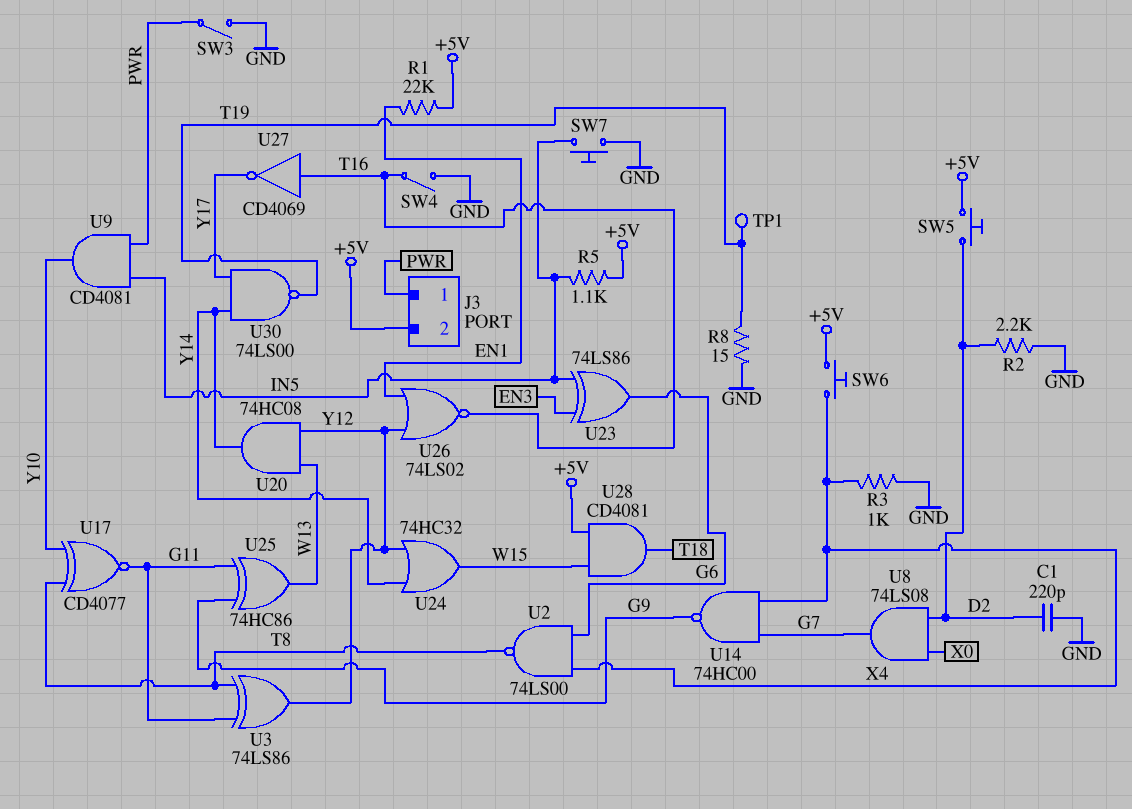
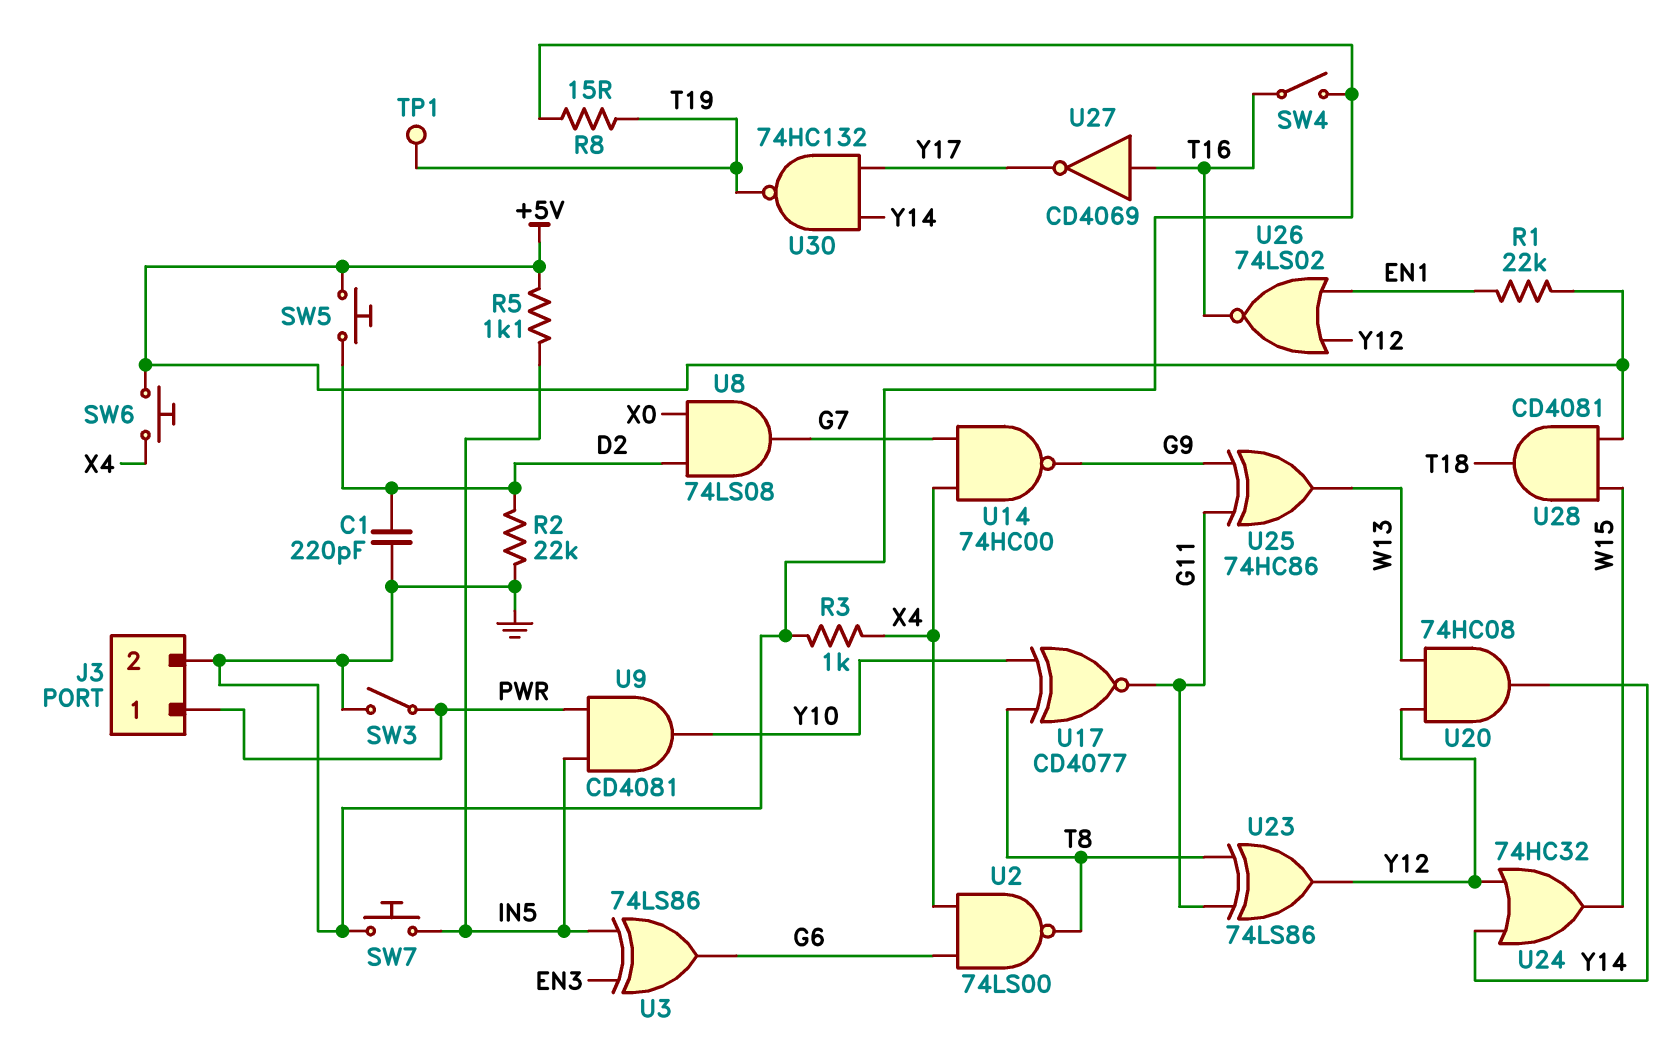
J3 pin 2: +5V -> GND
R2: 2.2k (D2, GND) -> 22k (D2, GND)
U3: XOR 74LS86 (in G11, in T8, out Y12) -> XOR 74LS86 (in EN3, in IN5, out G6)
U23: XOR 74LS86 (in EN3, in IN5, out G6) -> XOR 74LS86 (in G11, in T8, out Y12)
U30: NAND 74LS00 (in Y14, in Y17, out T19) -> NAND 74HC132 (in Y14, in Y17, out T19)

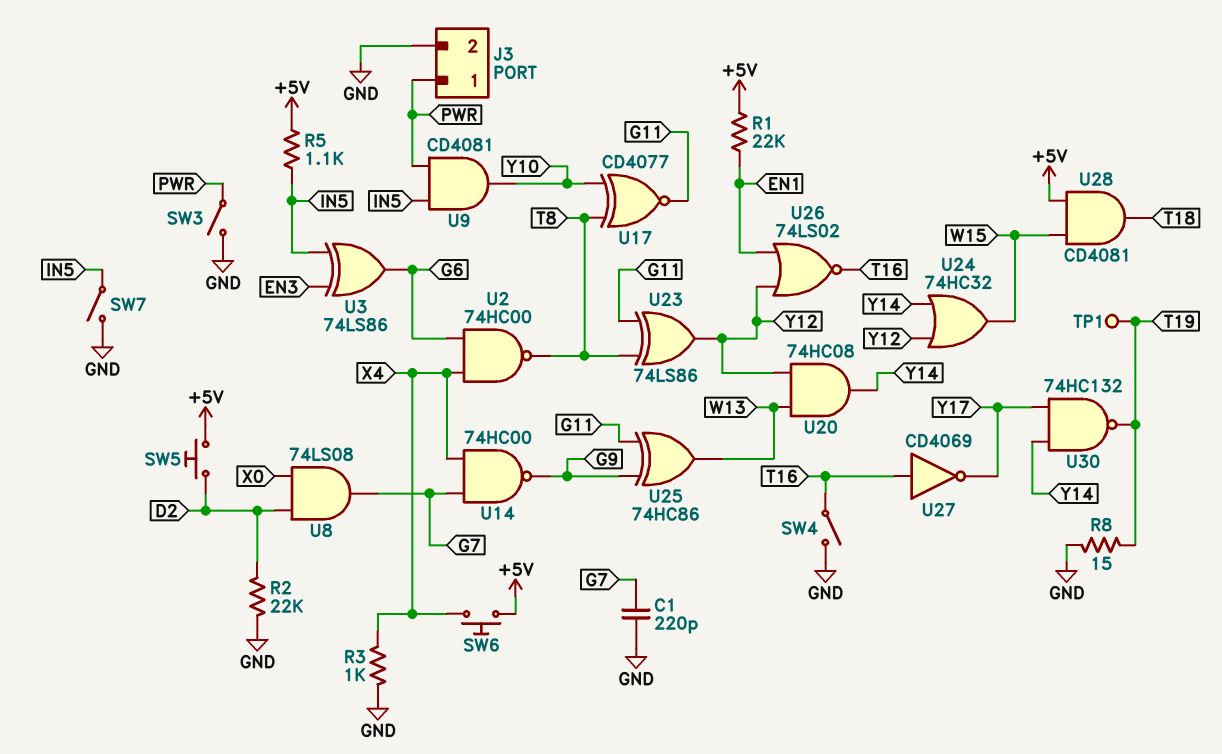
C1: 220pF (D2, GND) -> 220pF (G7, GND)
SW7: button (GND, IN5) -> switch (GND, IN5)
U2: NAND 74LS00 (in G6, in X4, out T8) -> NAND 74HC00 (in G6, in X4, out T8)

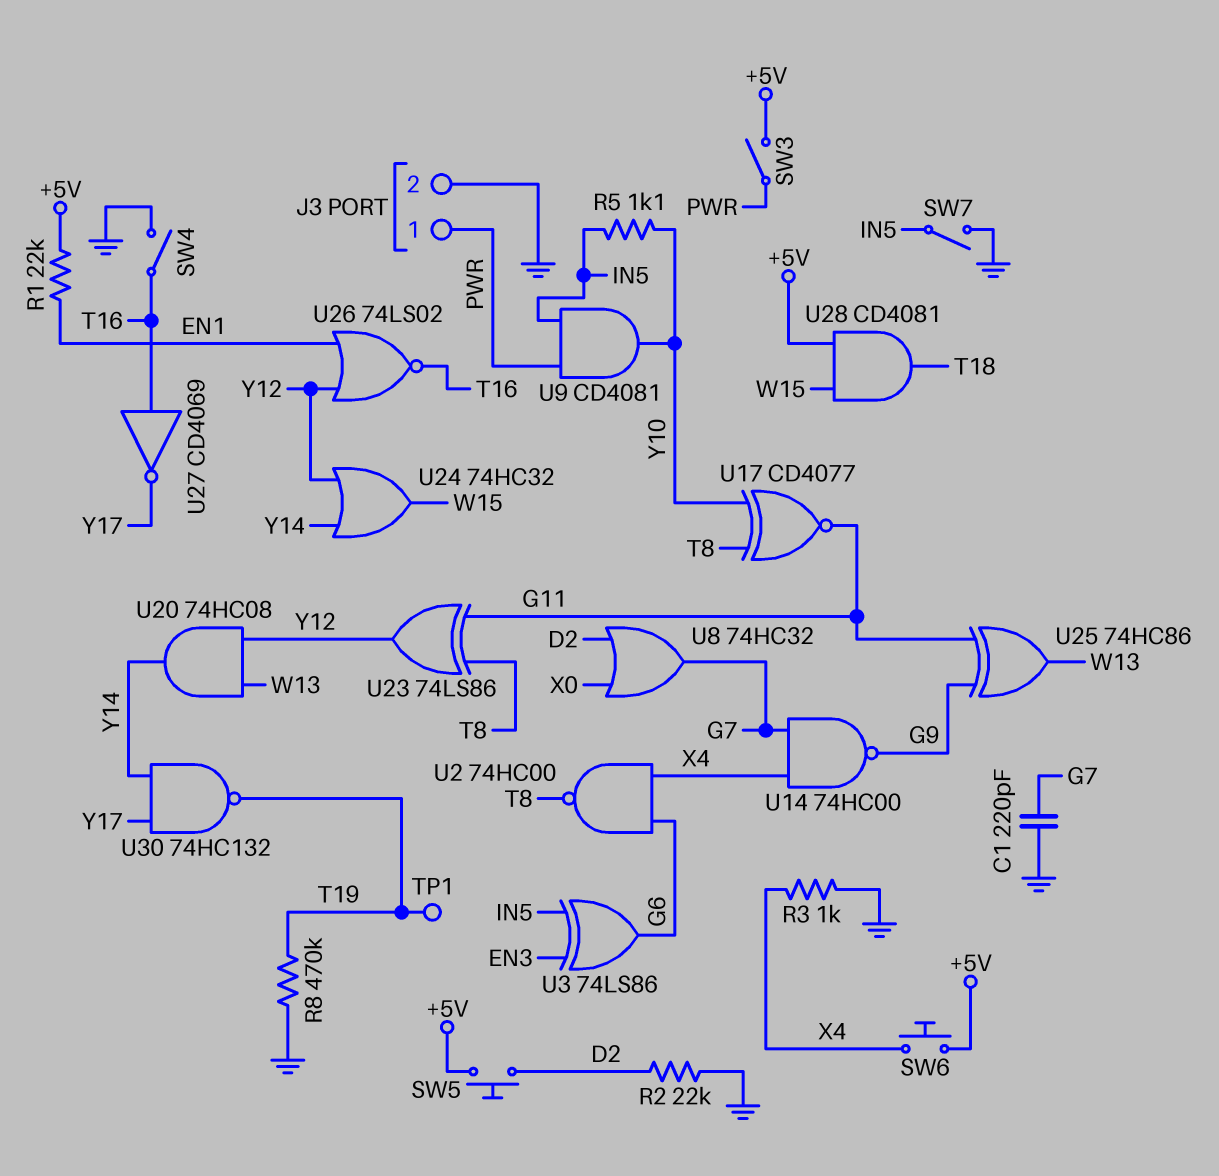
R5: 1.1k (+5V, IN5) -> 1.1k (IN5, Y10)
R8: 15 (GND, T19) -> 470k (GND, T19)
SW3: switch (GND, PWR) -> switch (+5V, PWR)
U8: AND 74LS08 (in D2, in X0, out G7) -> OR 74HC32 (in D2, in X0, out G7)

